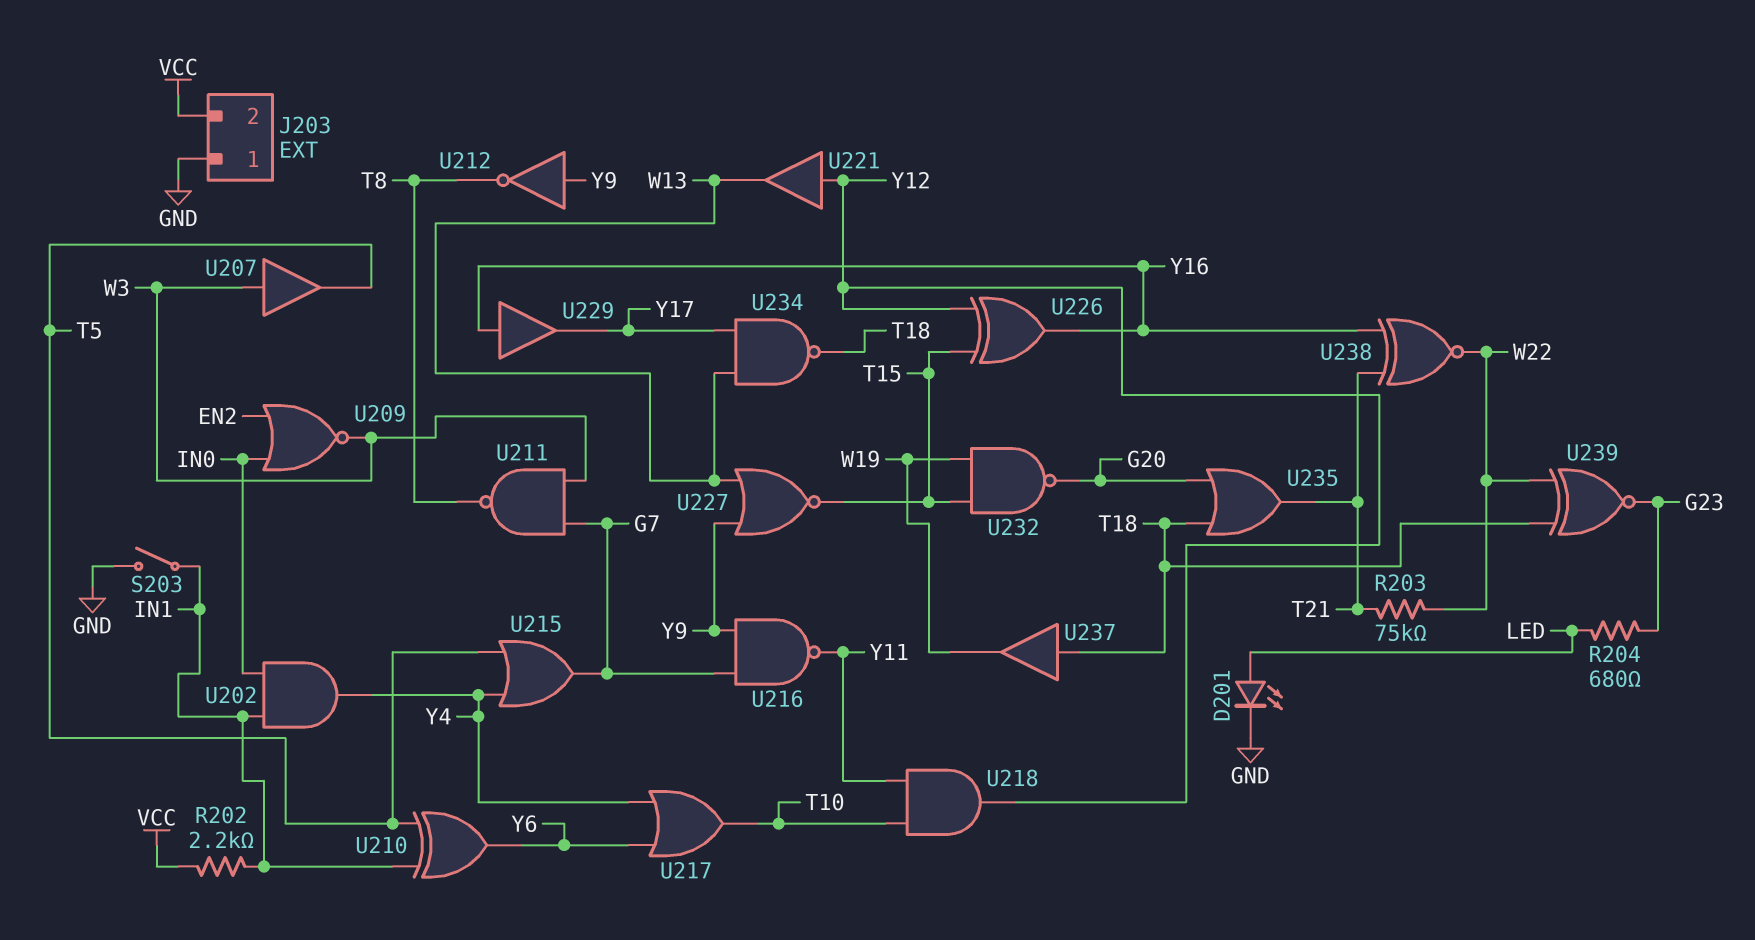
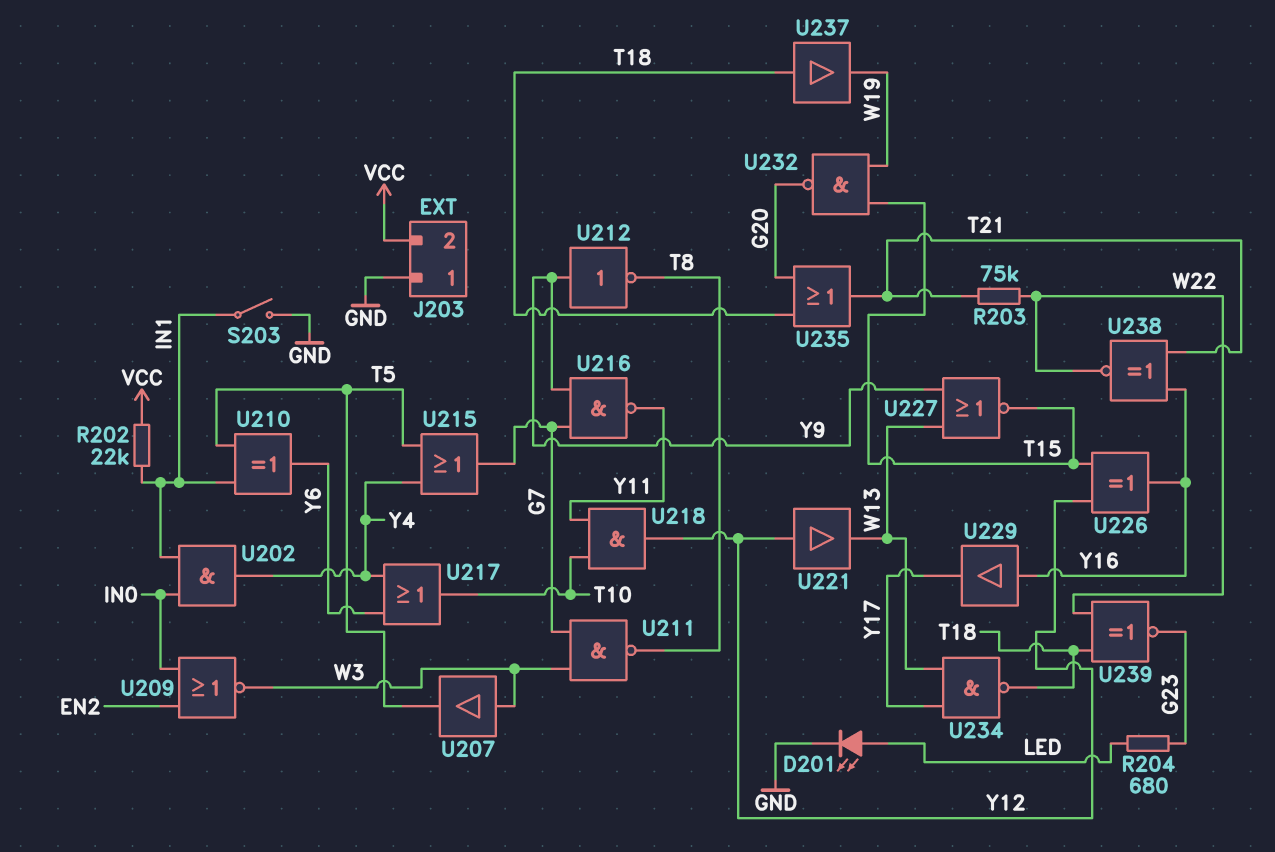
R202: 2.2k (IN1, VCC) -> 22k (IN1, VCC)

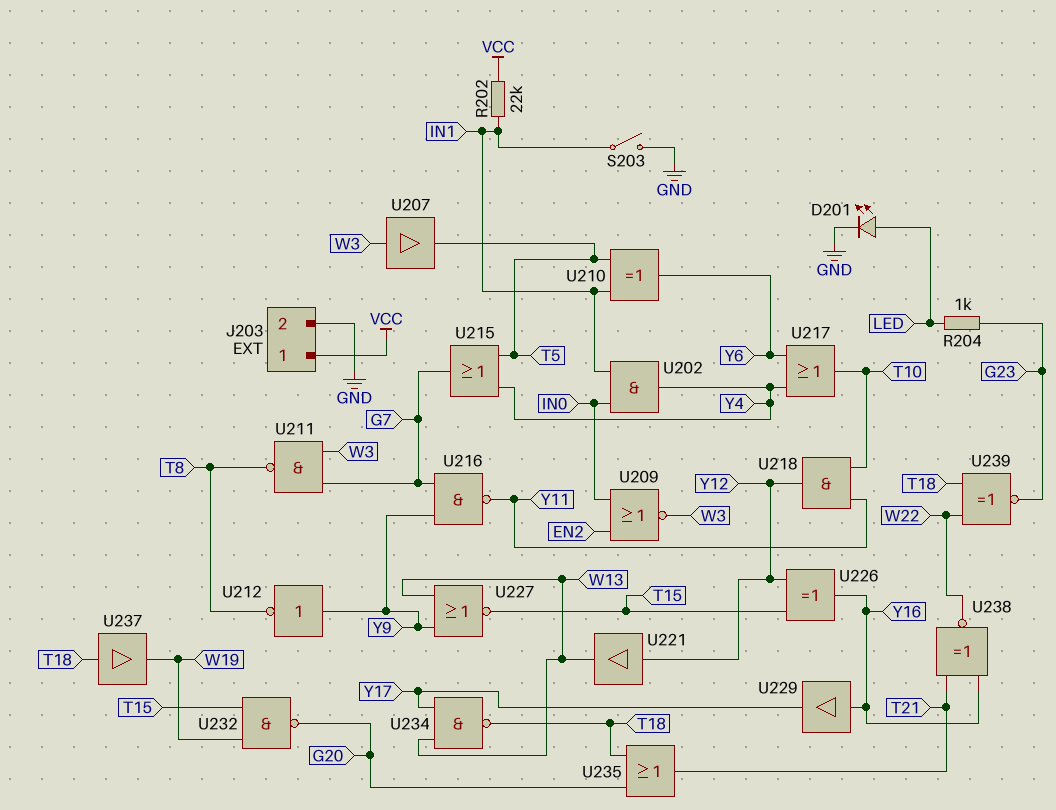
J203 pin 1: GND -> VCC
J203 pin 2: VCC -> GND
R203: 75k (T21, W22) -> none
R204: 680 (G23, LED) -> 1k (G23, LED)

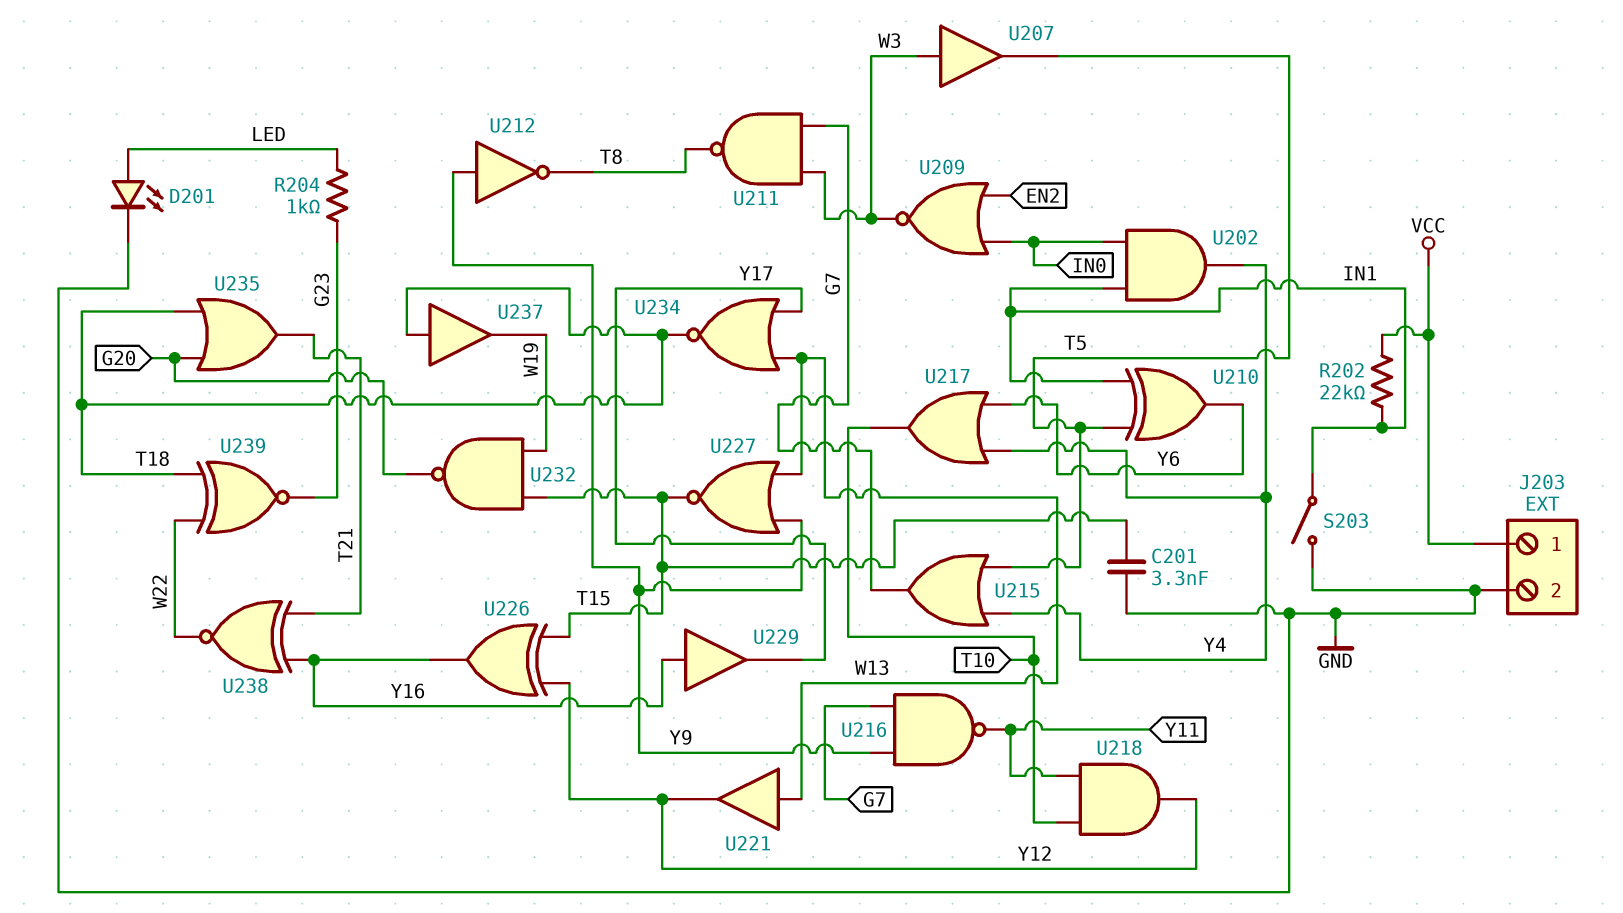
C201: none -> 3.3nF (GND, T15)
U221: buffer (in Y12, out W13) -> buffer (in W13, out Y12)
U234: NAND (in W13, in Y17, out T18) -> NOR (in W13, in Y17, out T18)

